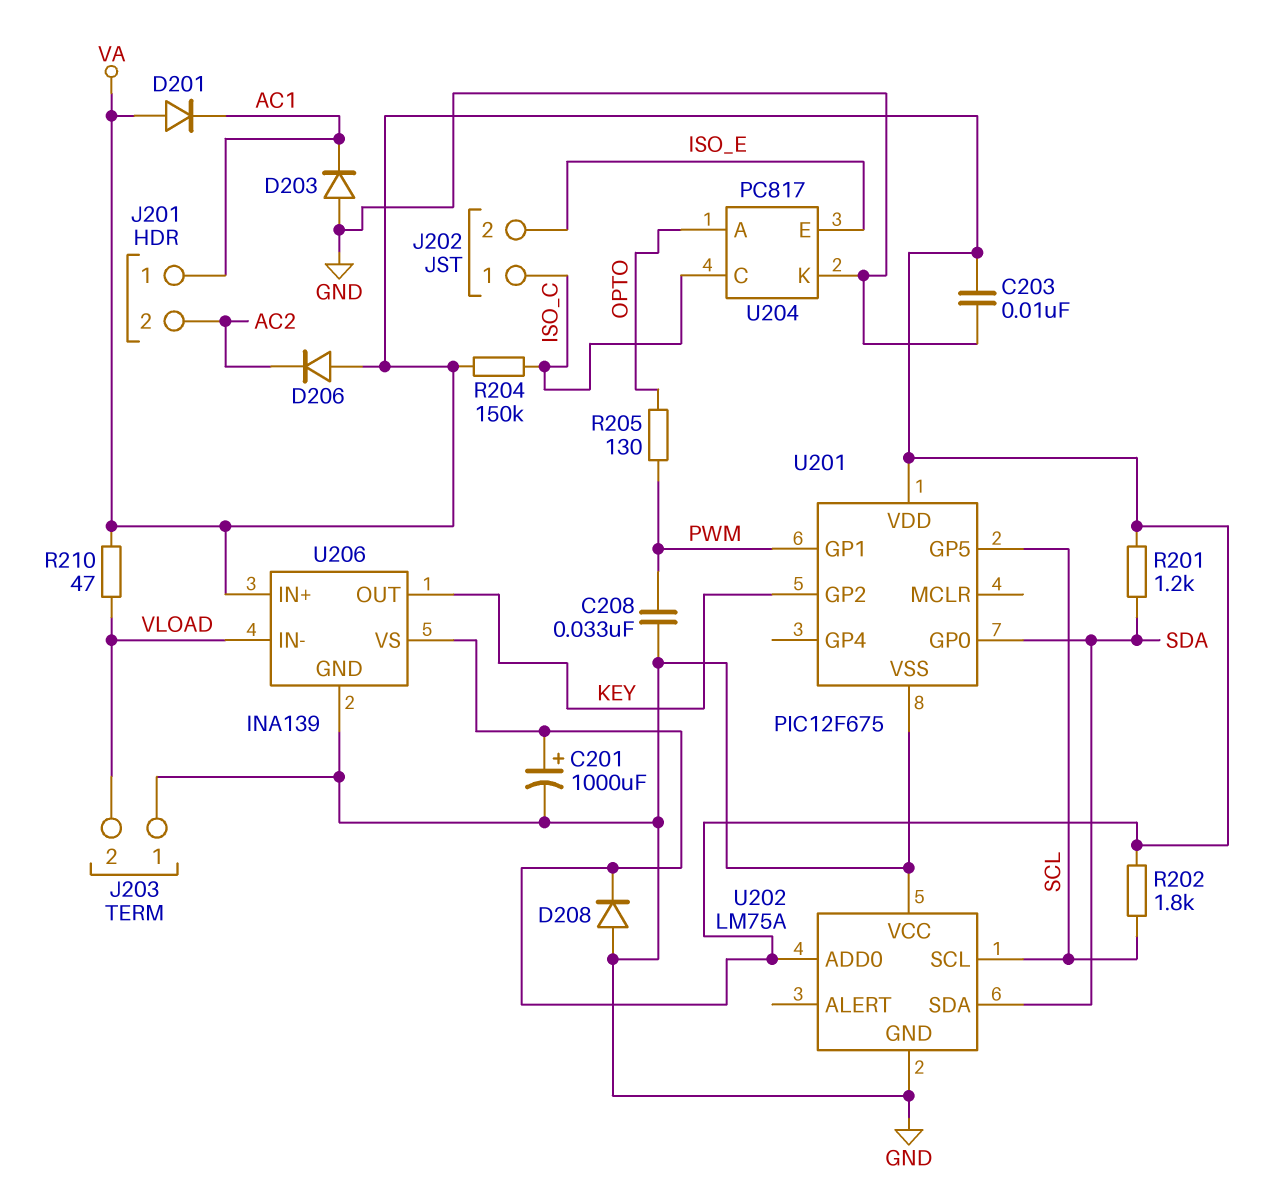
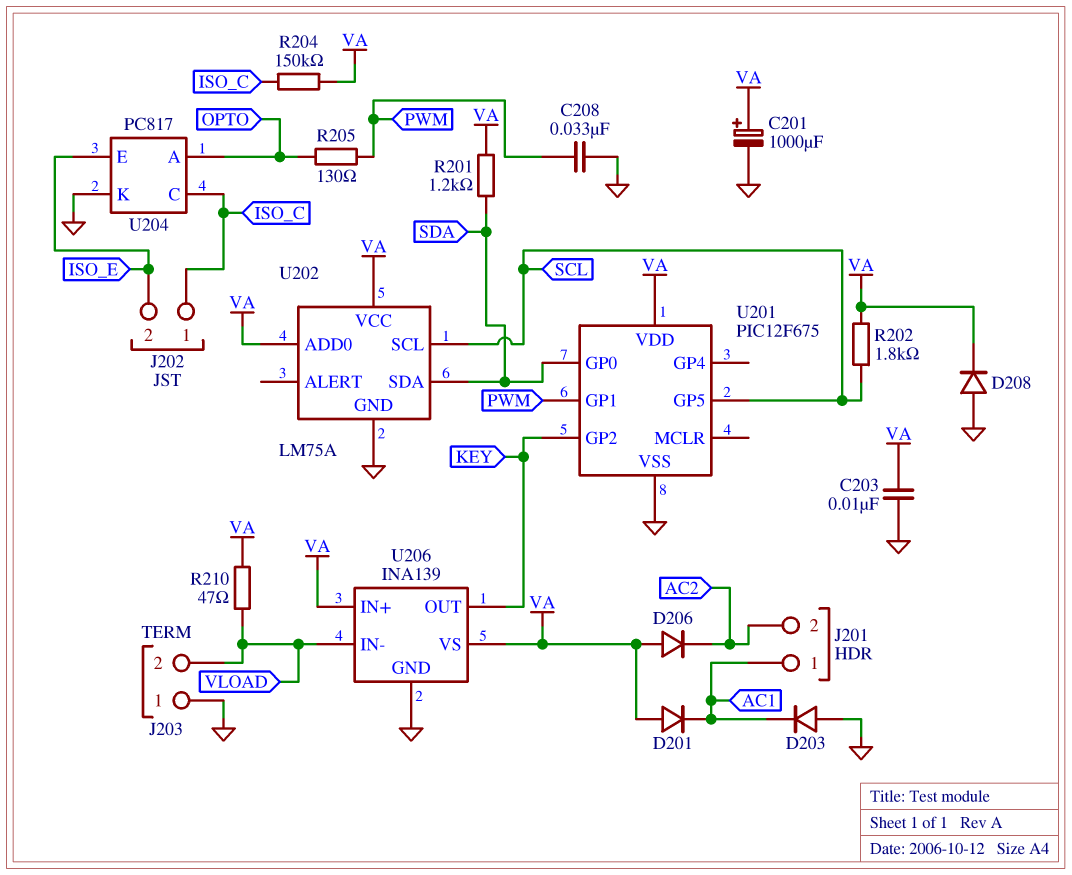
U202 pin VCC: GND -> VA

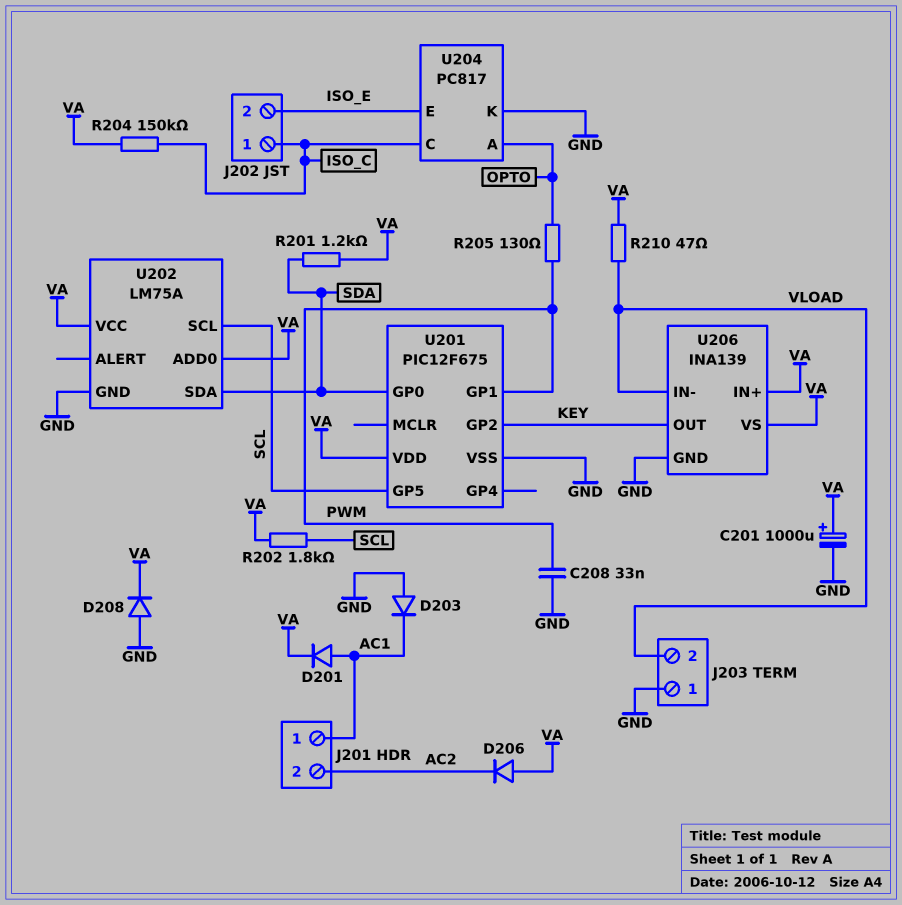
C203: 10nF (GND, VA) -> none
D201: diode (A VA, K AC1) -> diode (A AC1, K VA)

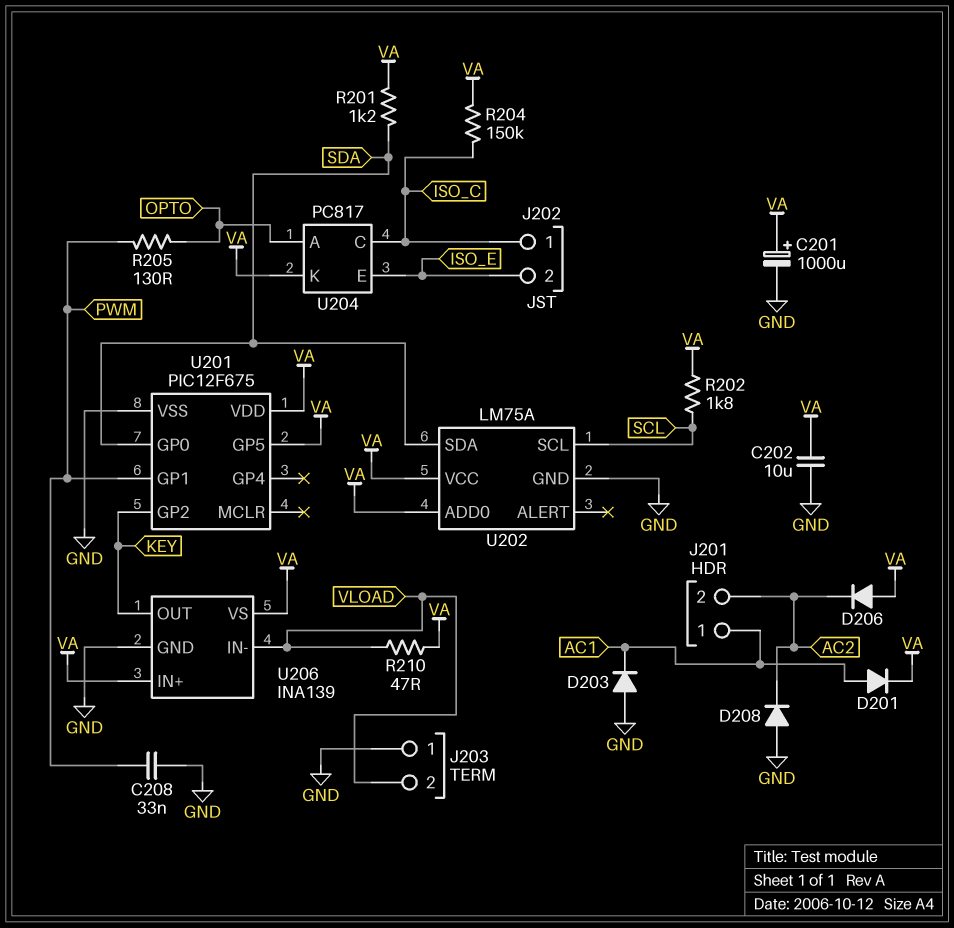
C202: none -> 10uF (GND, VA)
D208: diode (A GND, K VA) -> diode (A GND, K AC2)
U201 pin GP5: SCL -> VA
U204 pin K: GND -> VA

